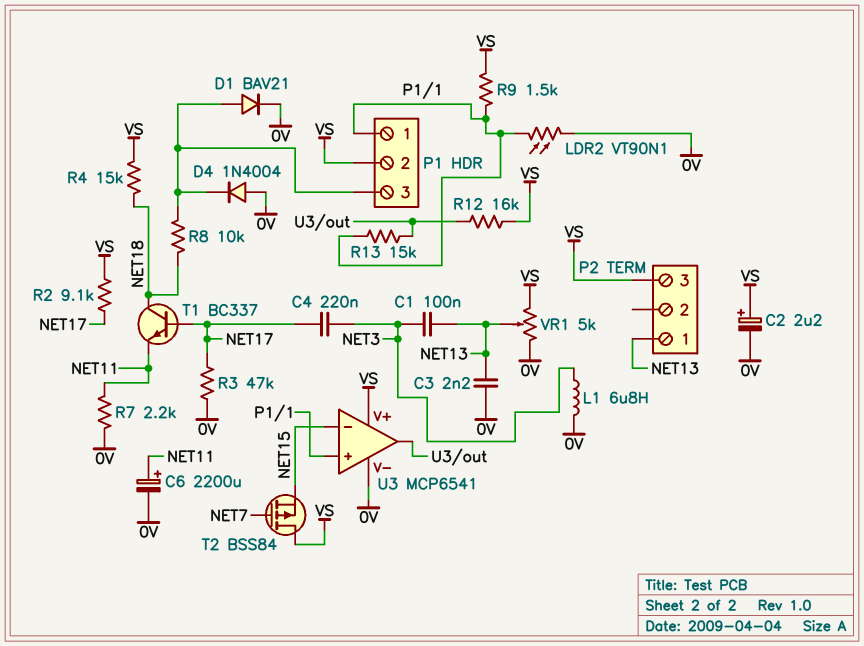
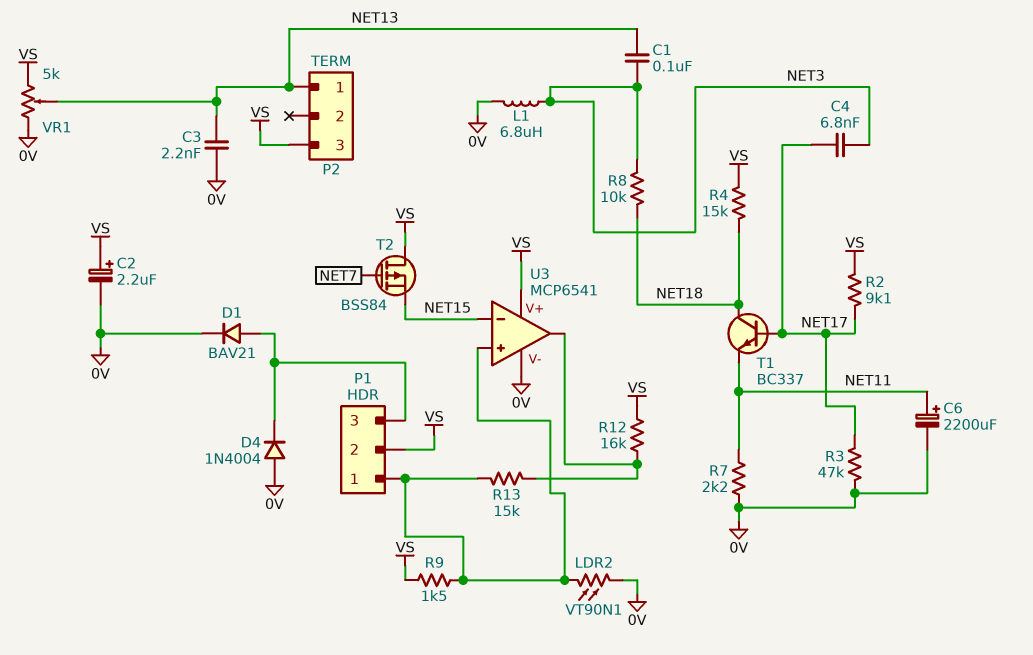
C4: 220nF (NET3, NET17) -> 6.8nF (NET3, NET17)
R8: 10k (NET18, P1/3) -> 10k (NET3, NET18)

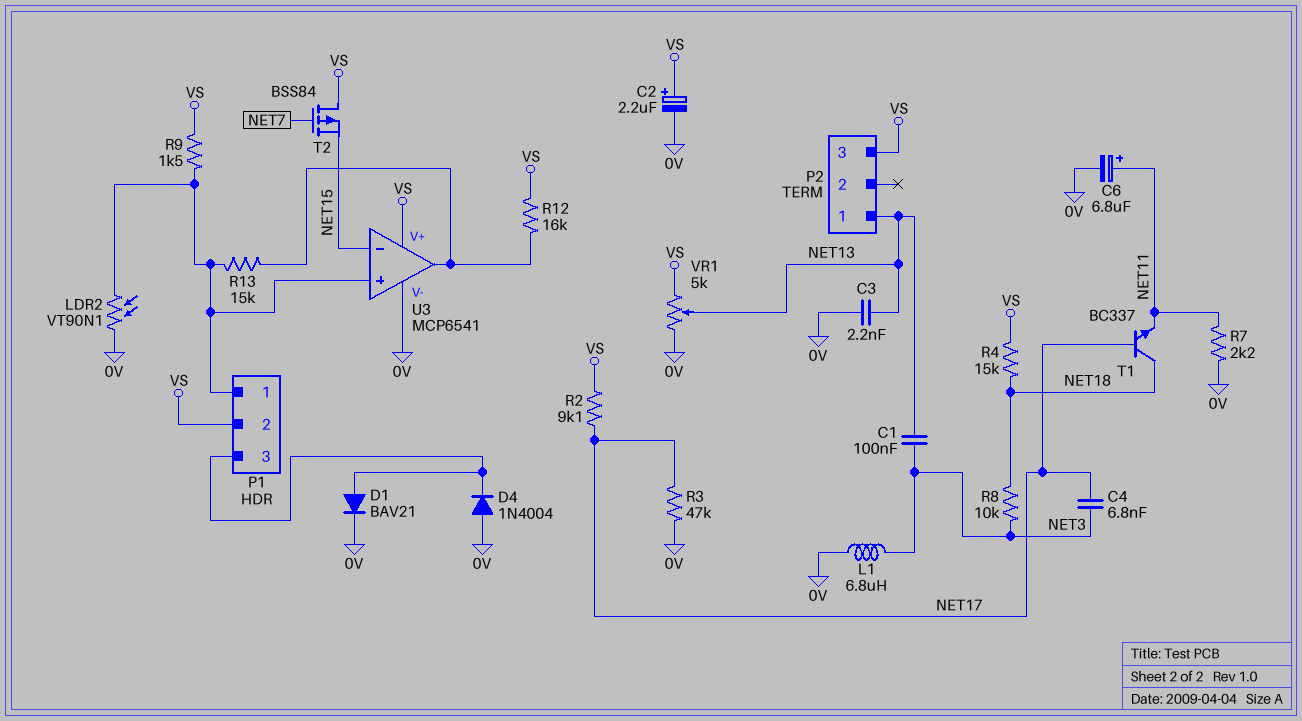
C6: 2200uF (plus NET11, minus 0V) -> 6.8uF (plus NET11, minus 0V)

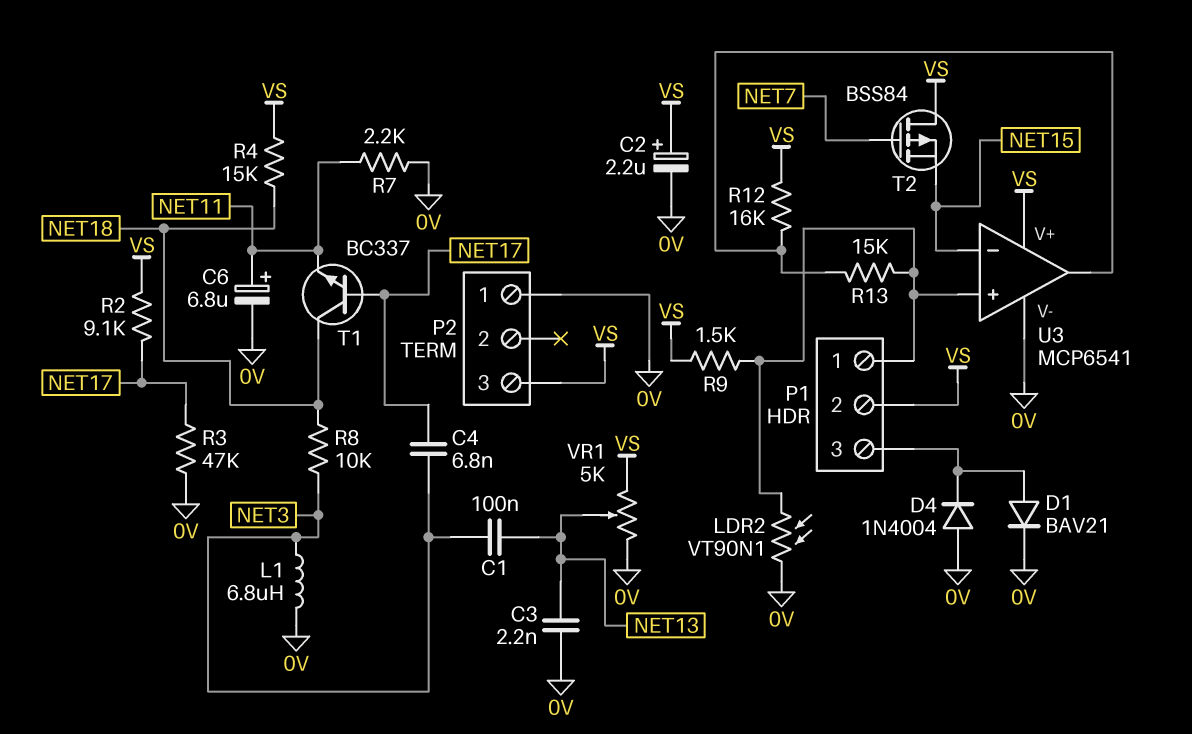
P2 pin 1: NET13 -> 0V

